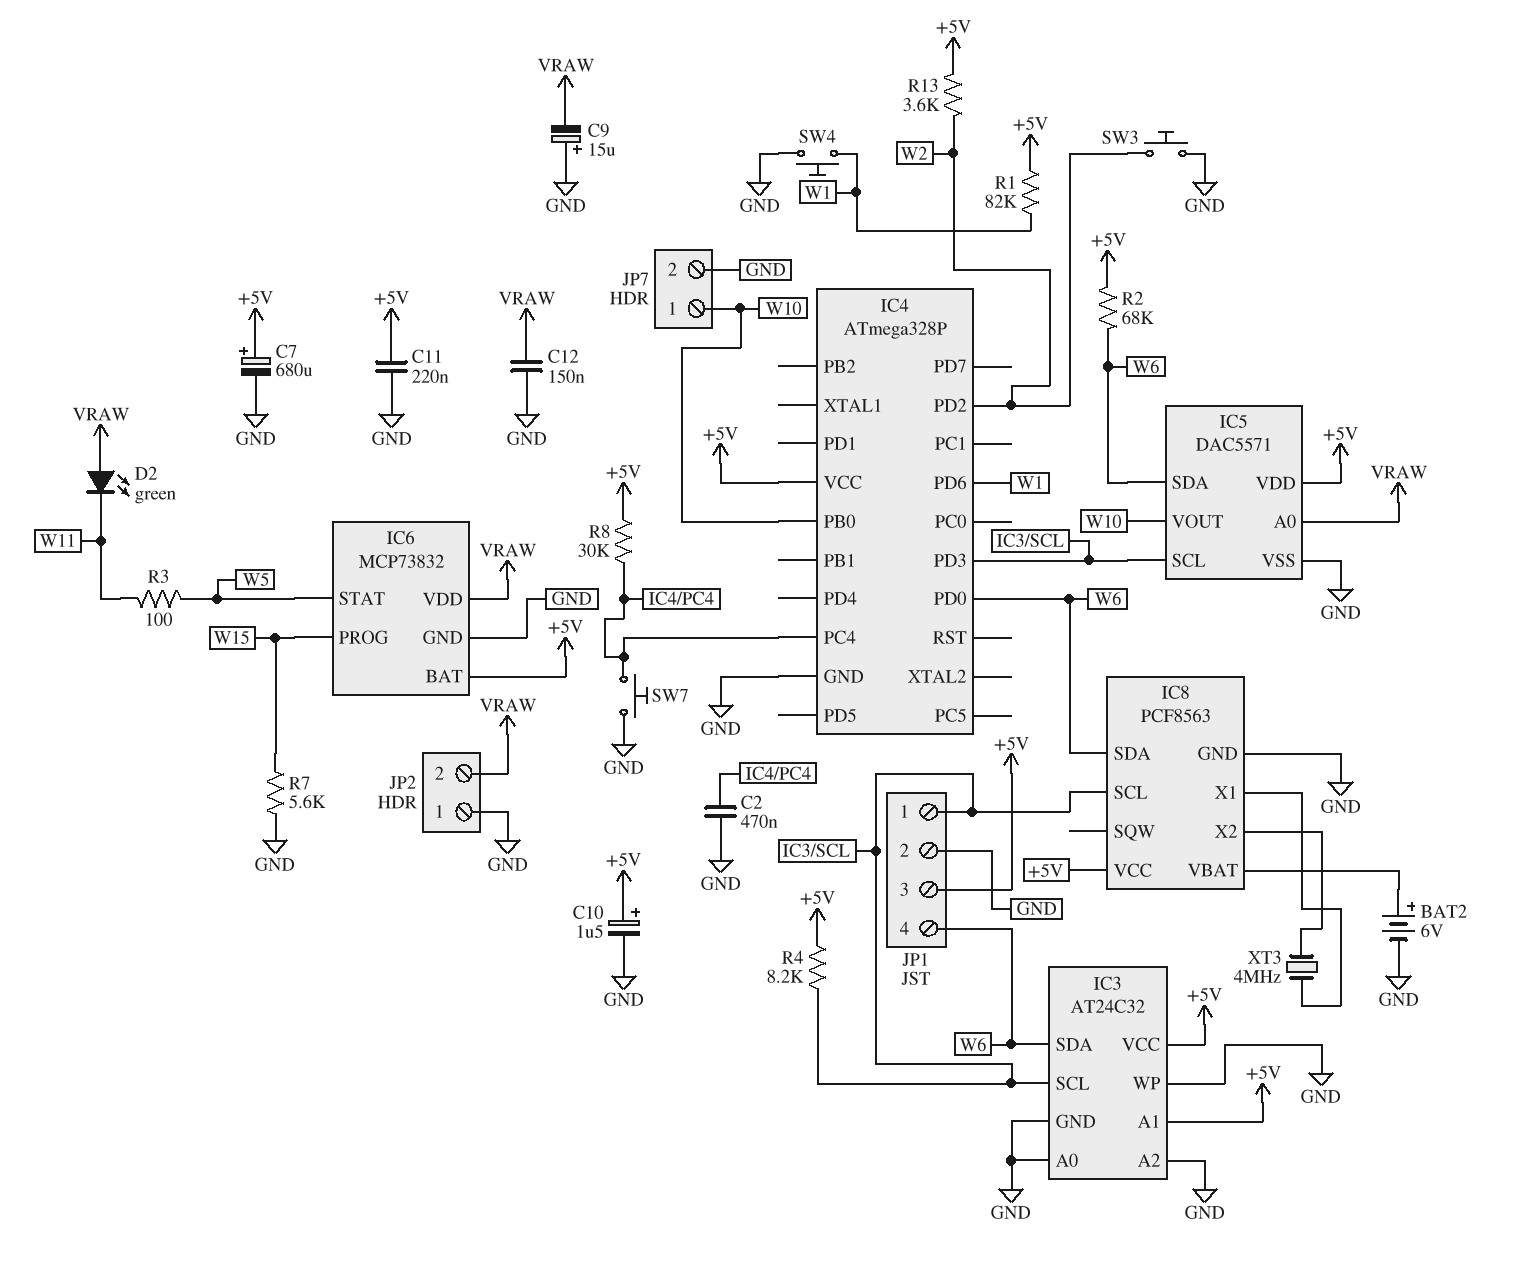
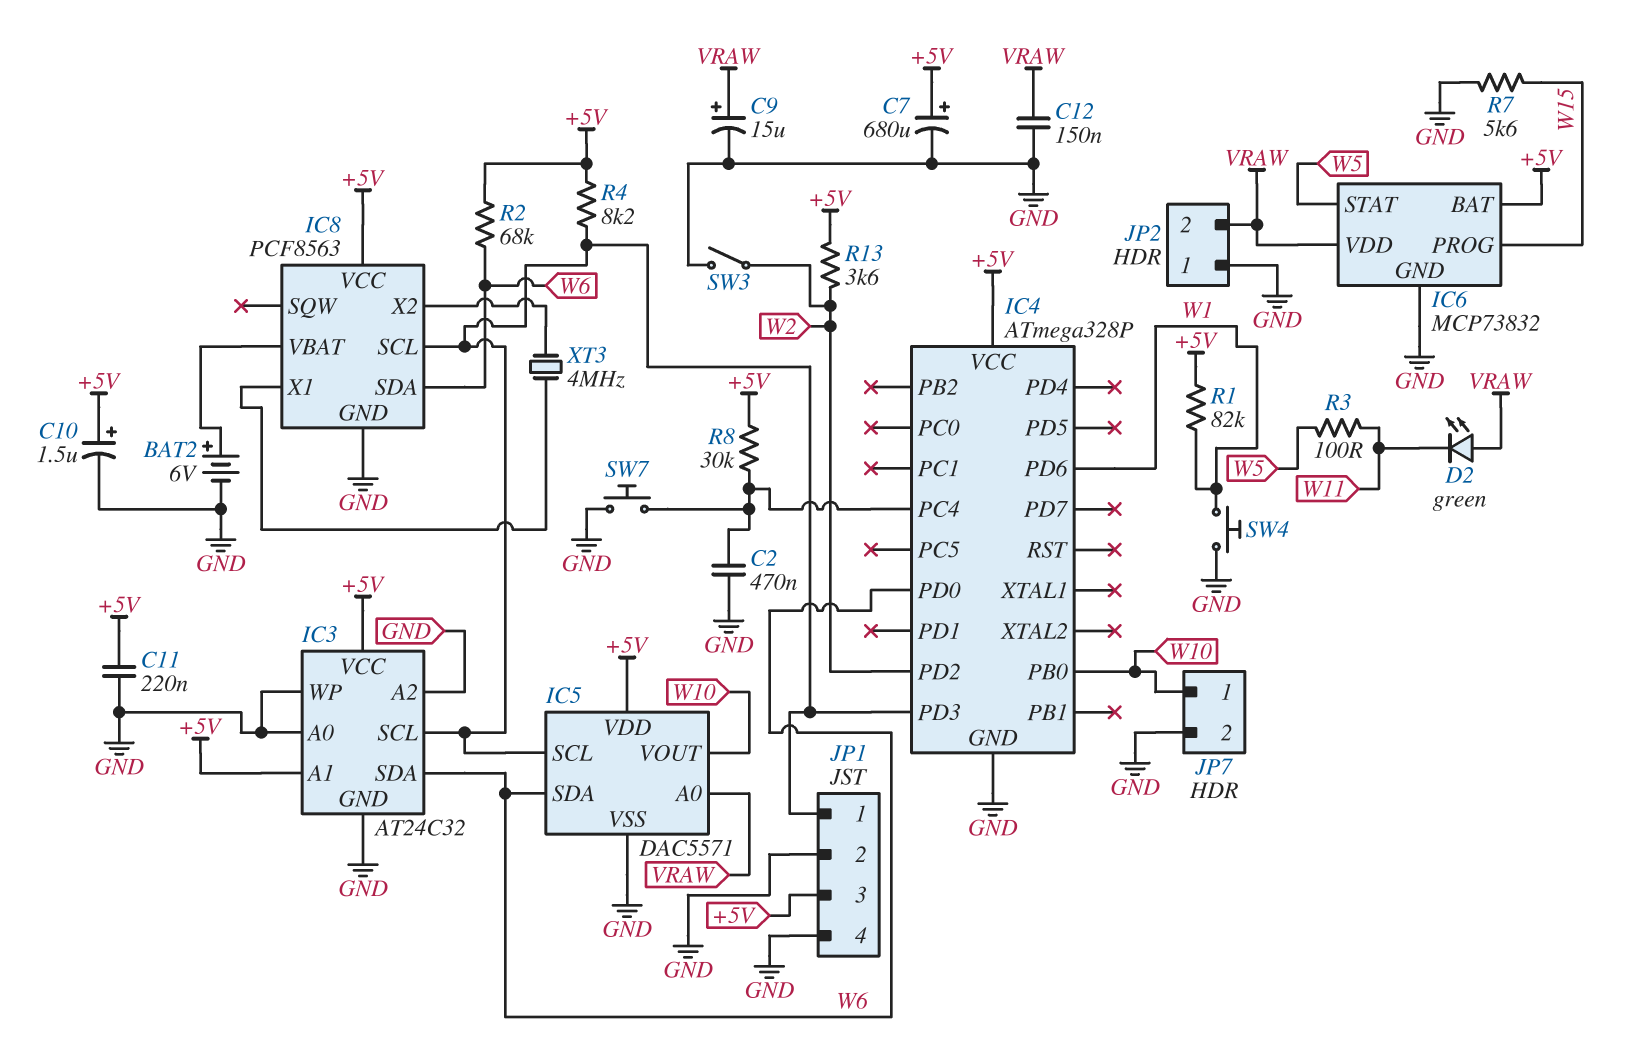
C9: 15uF (plus GND, minus VRAW) -> 15uF (plus VRAW, minus GND)
JP1 pin 4: W6 -> GND
SW3: button (GND, W2) -> switch (GND, W2)

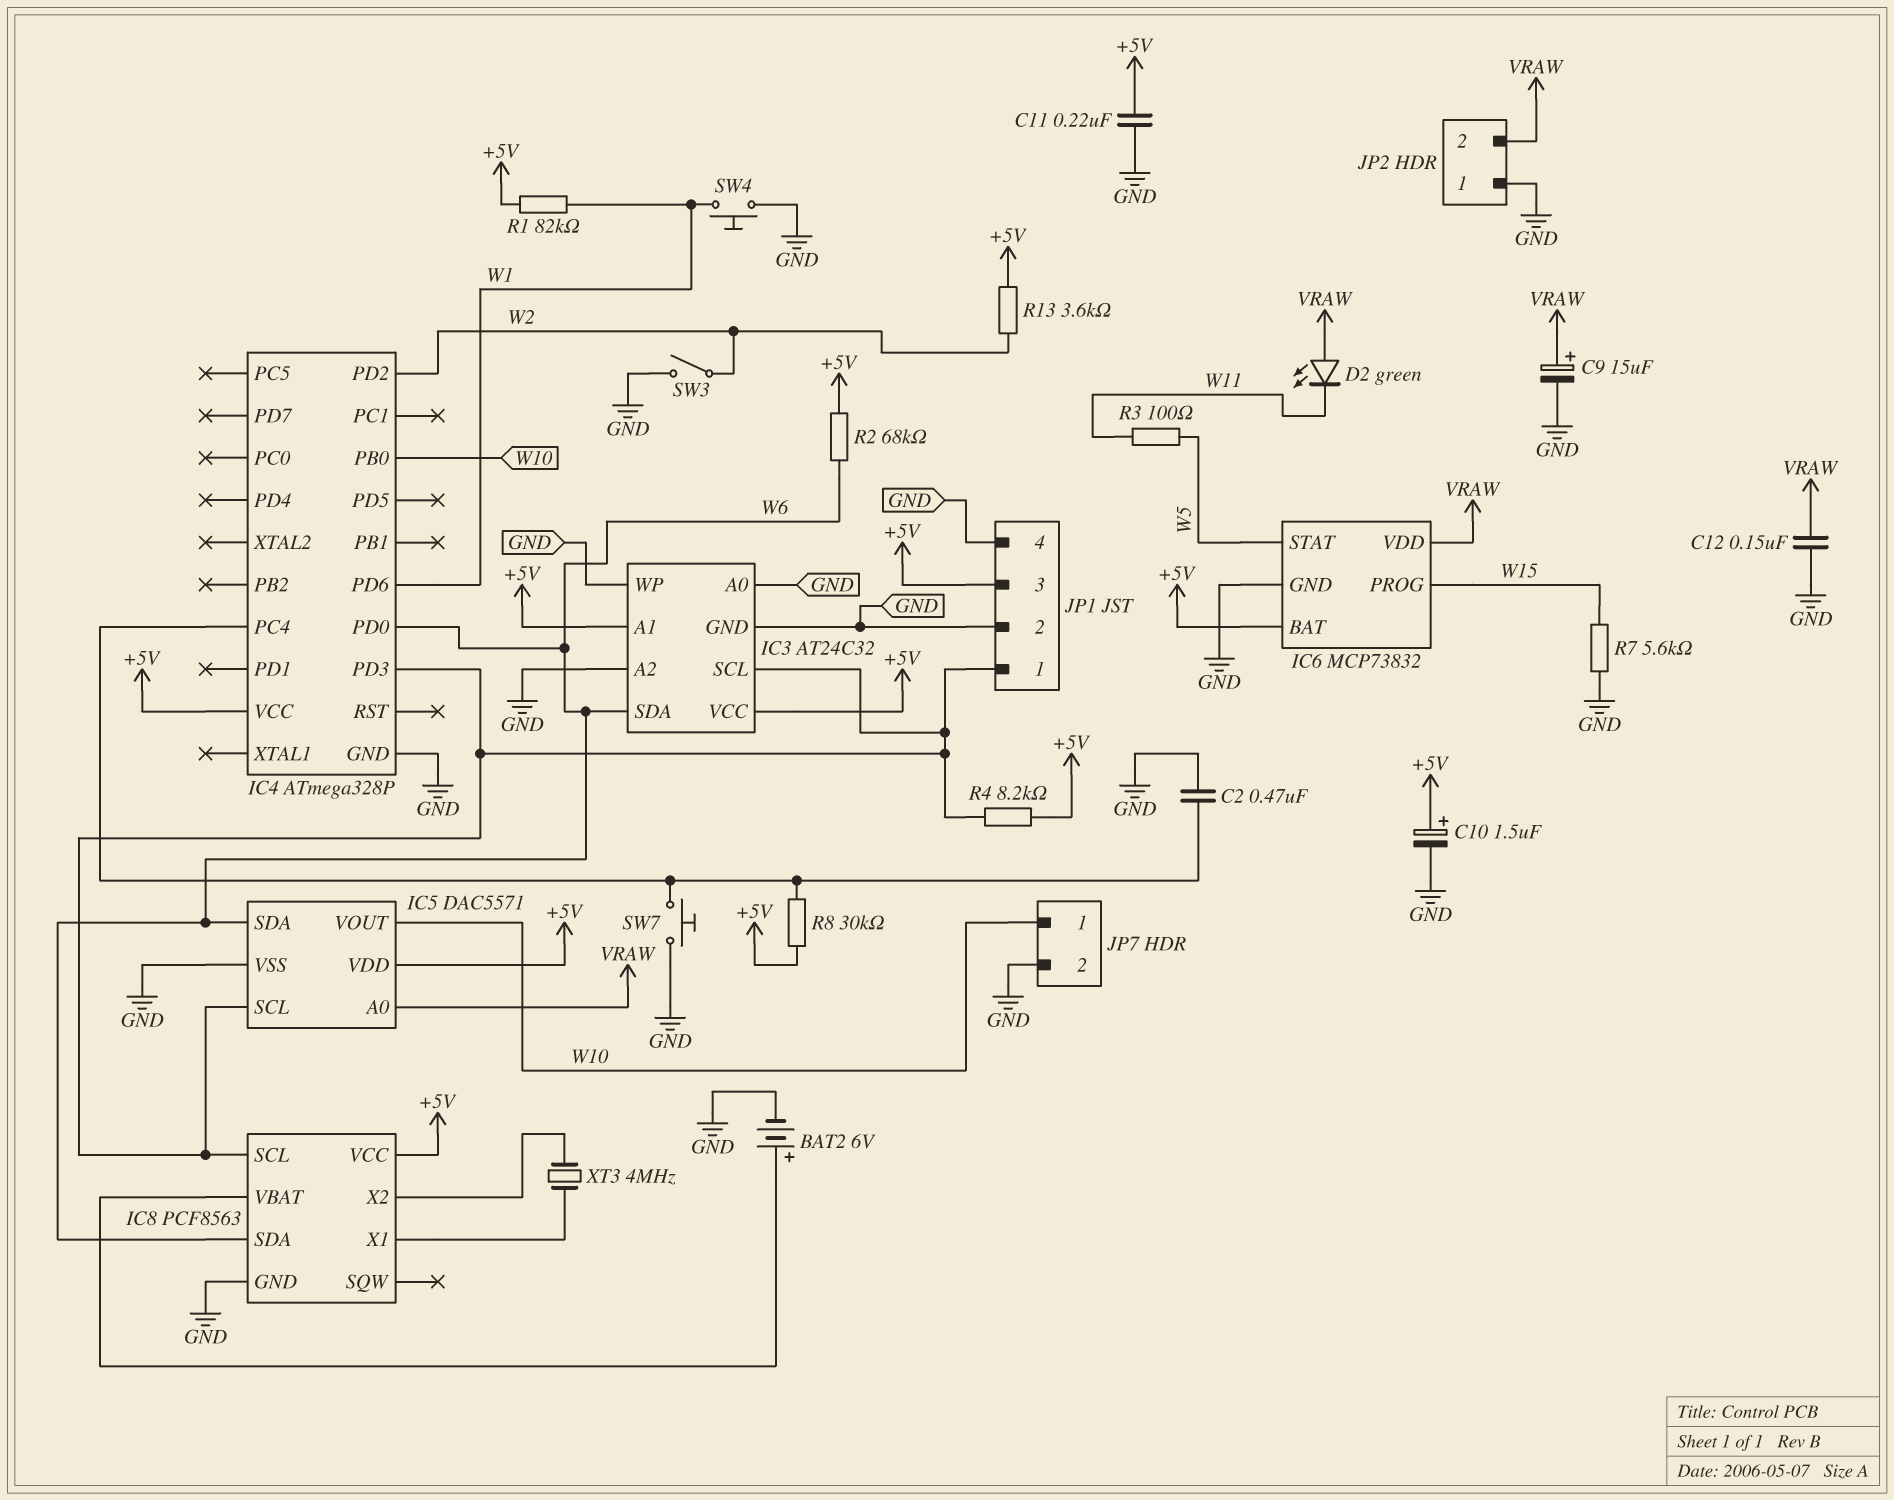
C7: 680uF (plus +5V, minus GND) -> none

